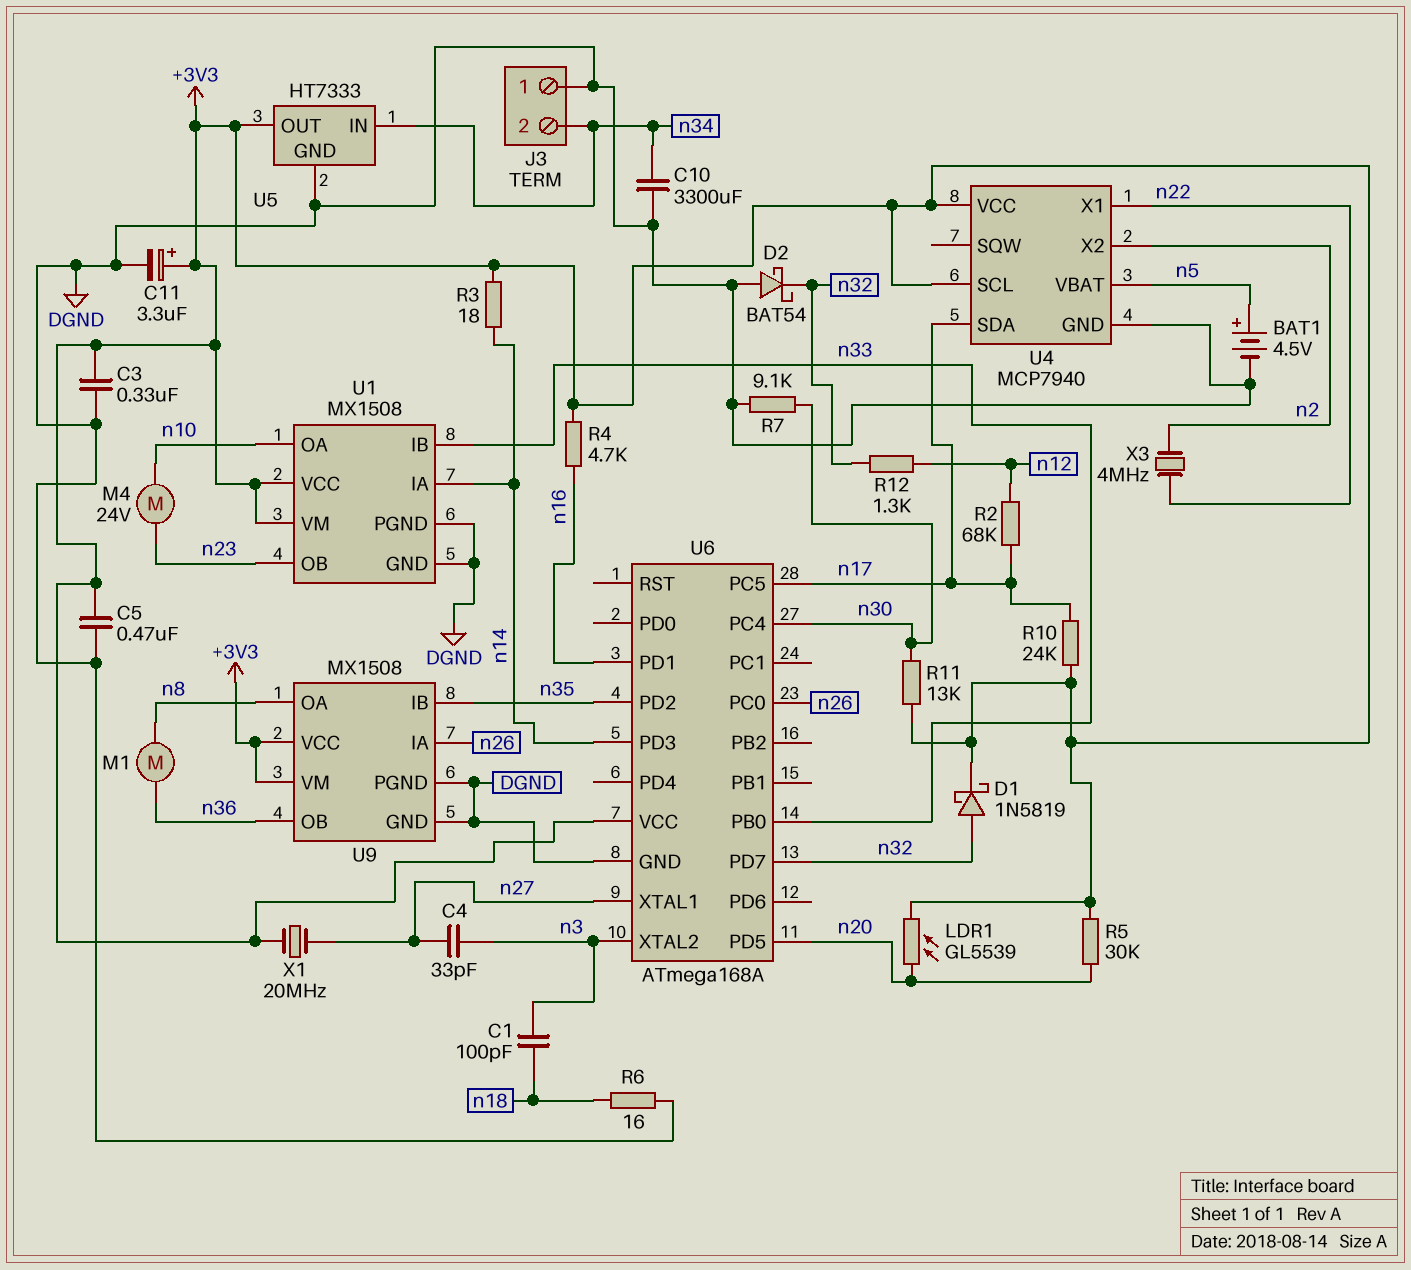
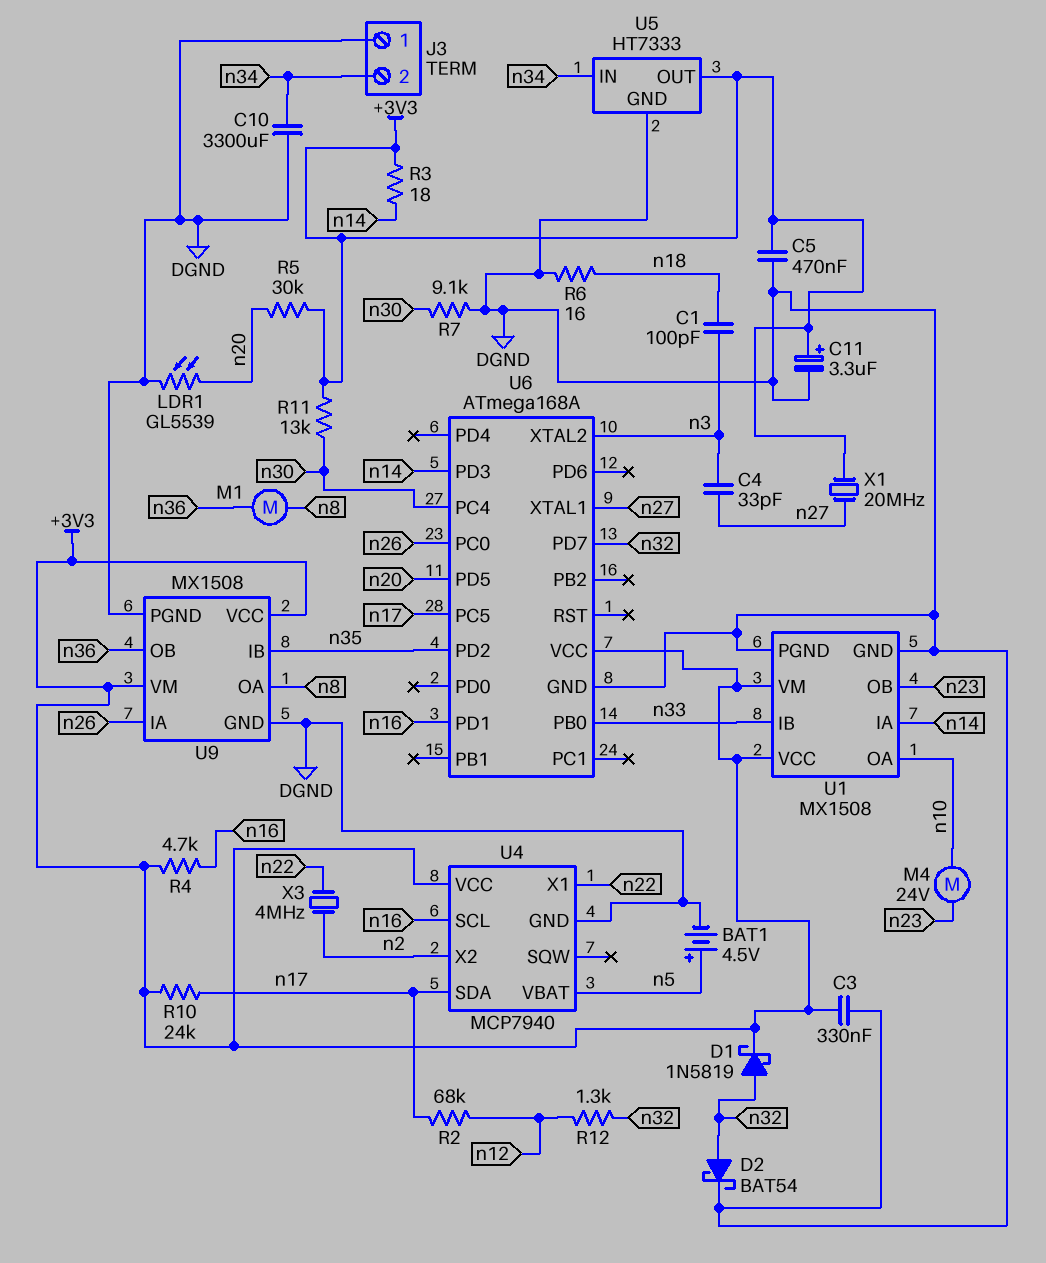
D2: schottky BAT54 (A DGND, K n32) -> schottky BAT54 (A n32, K DGND)
LDR1: GL5539 (+3V3, n20) -> GL5539 (DGND, n20)
U4 pin SCL: +3V3 -> n16

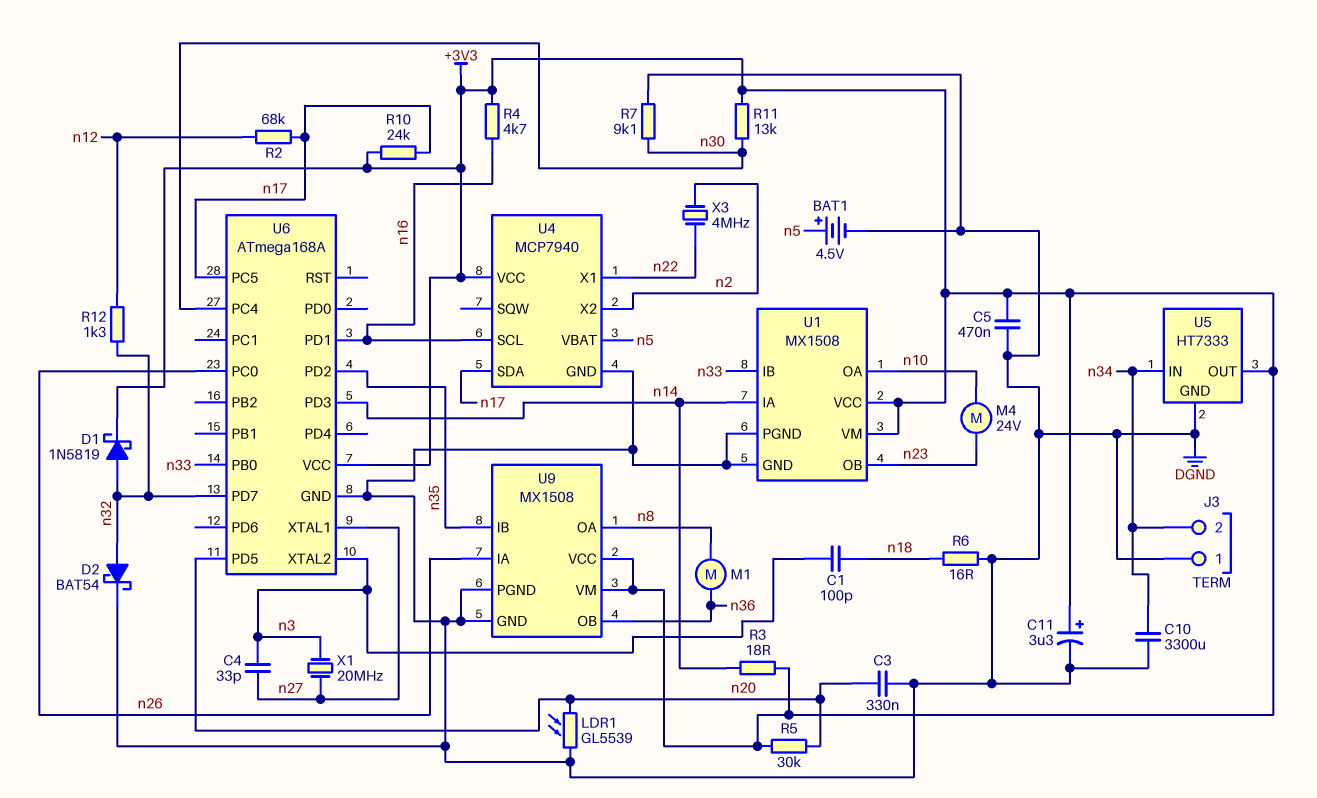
C3: 330nF (+3V3, DGND) -> 330nF (DGND, n20)
X1: 20MHz (+3V3, n27) -> 20MHz (n3, n27)

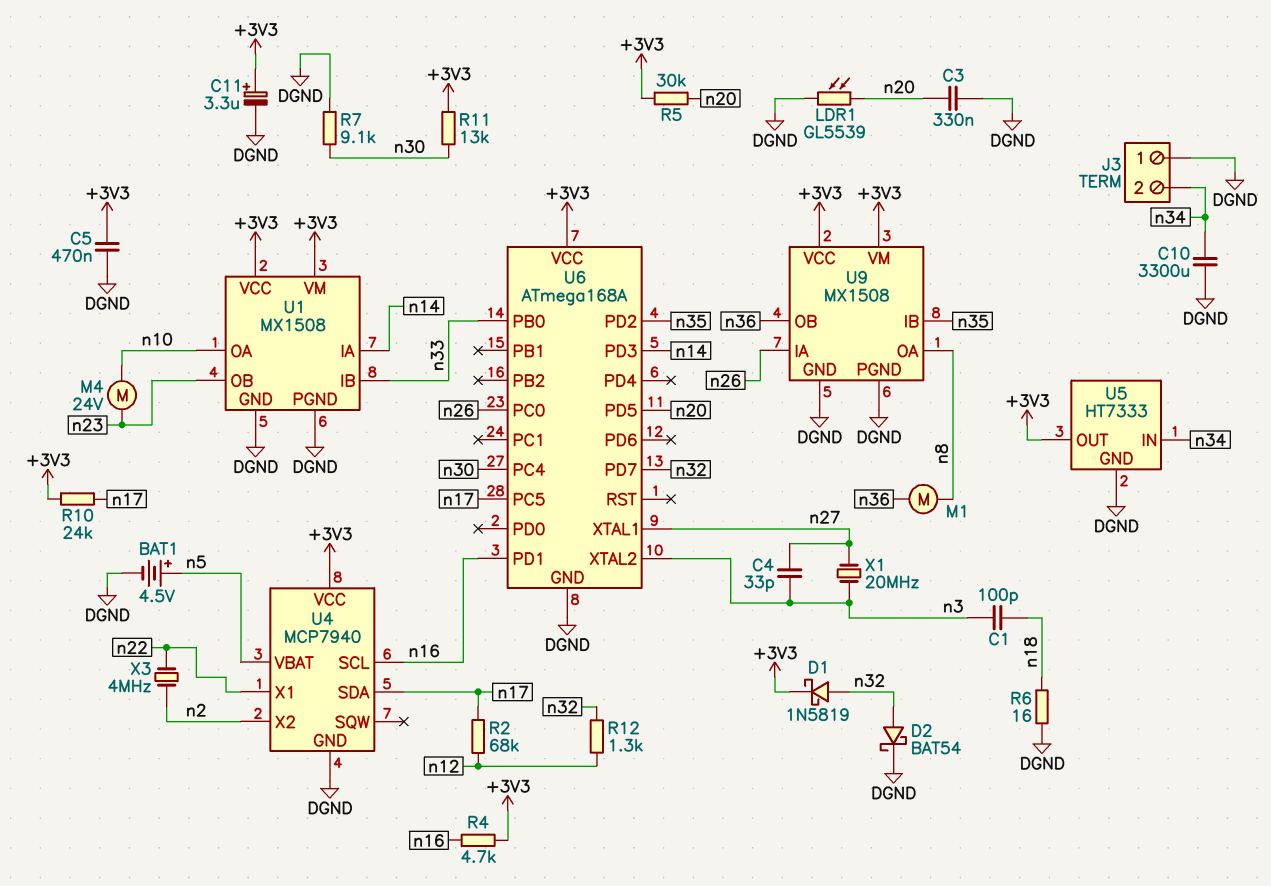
R3: 18 (+3V3, n14) -> none

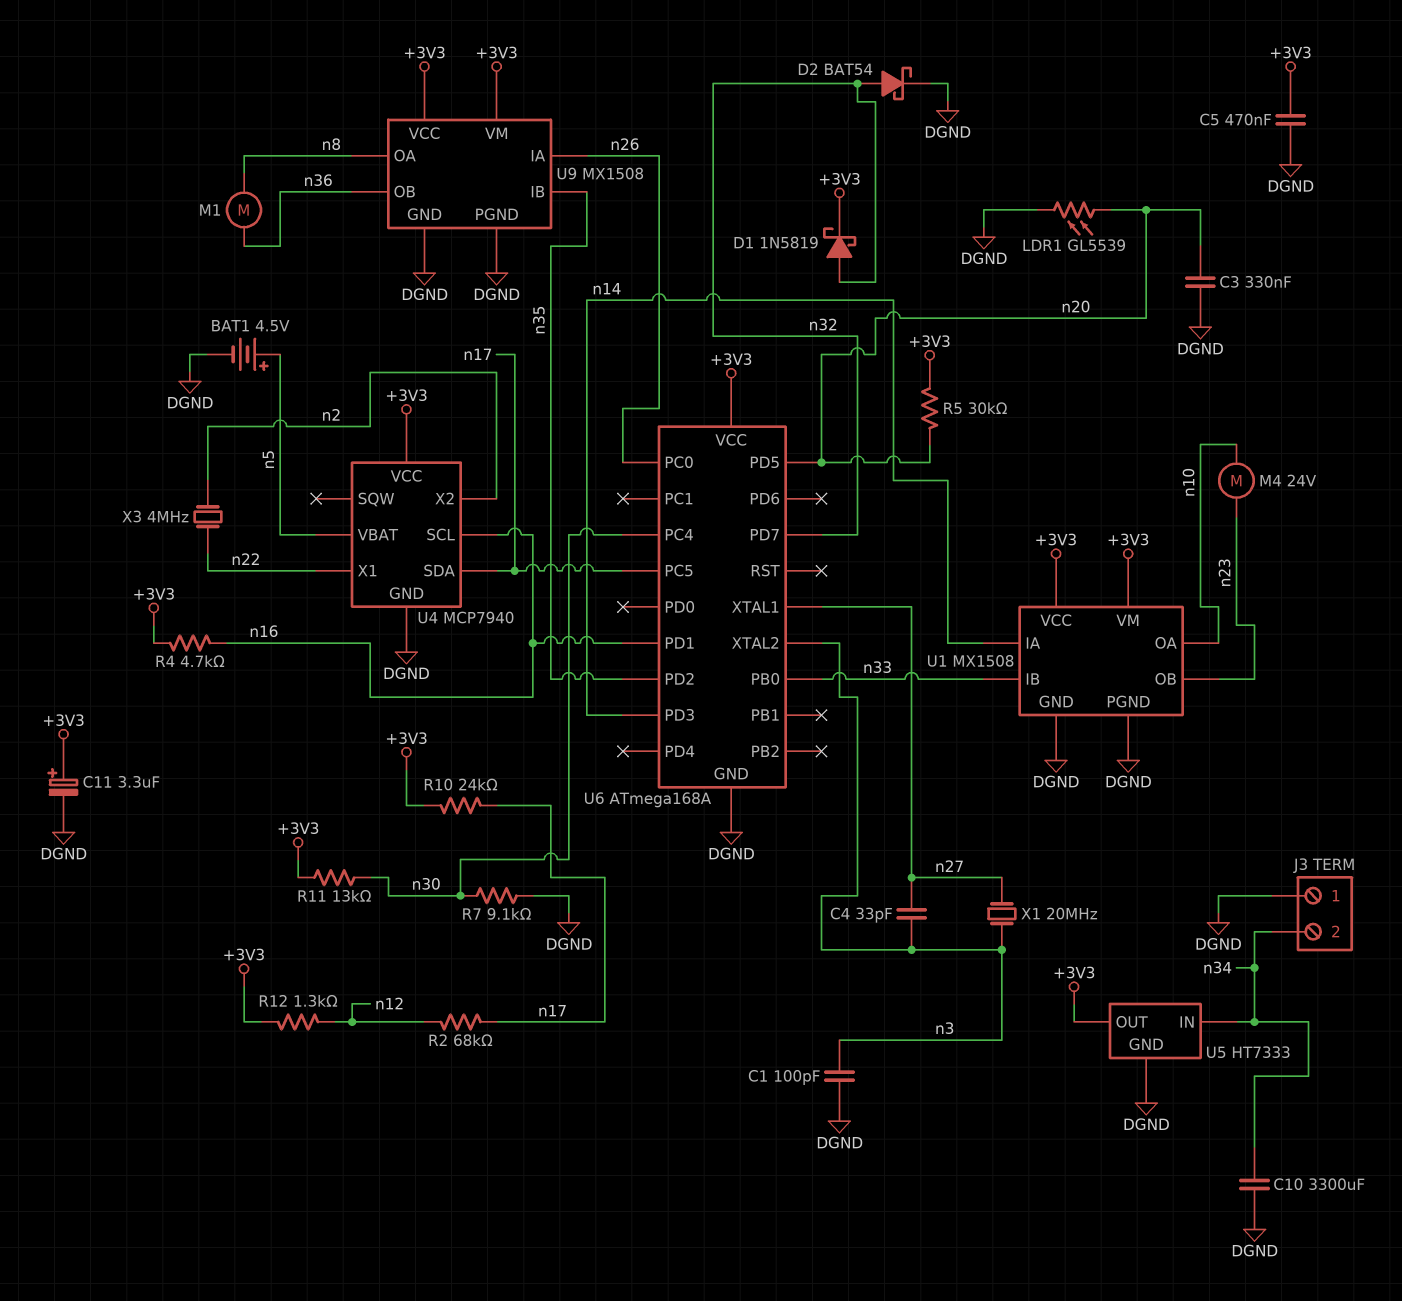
C1: 100pF (n3, n18) -> 100pF (DGND, n3)
R6: 16 (DGND, n18) -> none
R12: 1.3k (n12, n32) -> 1.3k (+3V3, n12)

